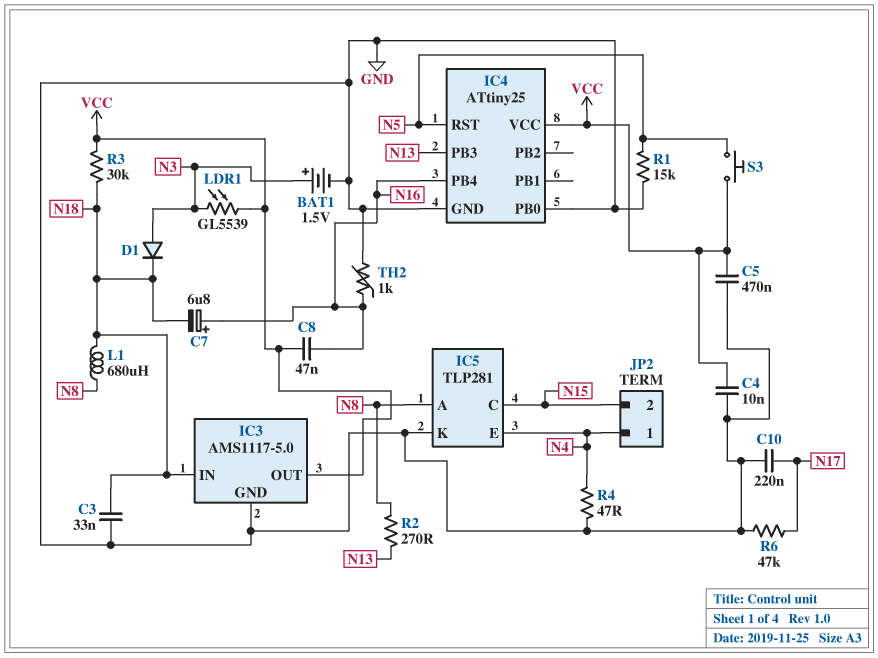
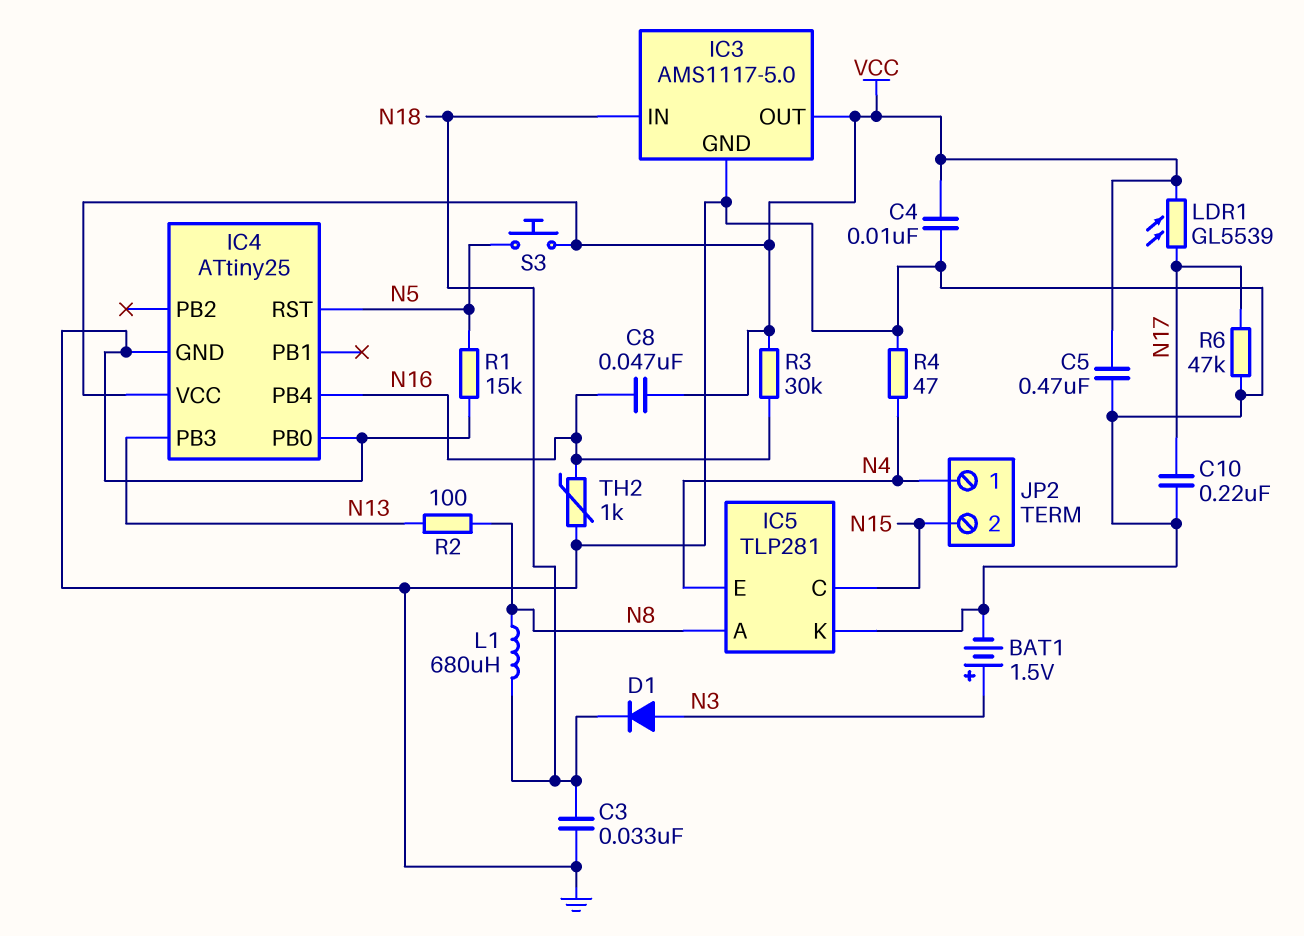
C7: 6.8uF (plus N16, minus N18) -> none
LDR1: GL5539 (N3, VCC) -> GL5539 (N17, VCC)
R2: 270 (N8, N13) -> 100 (N8, N13)
R3: 30k (N18, VCC) -> 30k (N16, VCC)

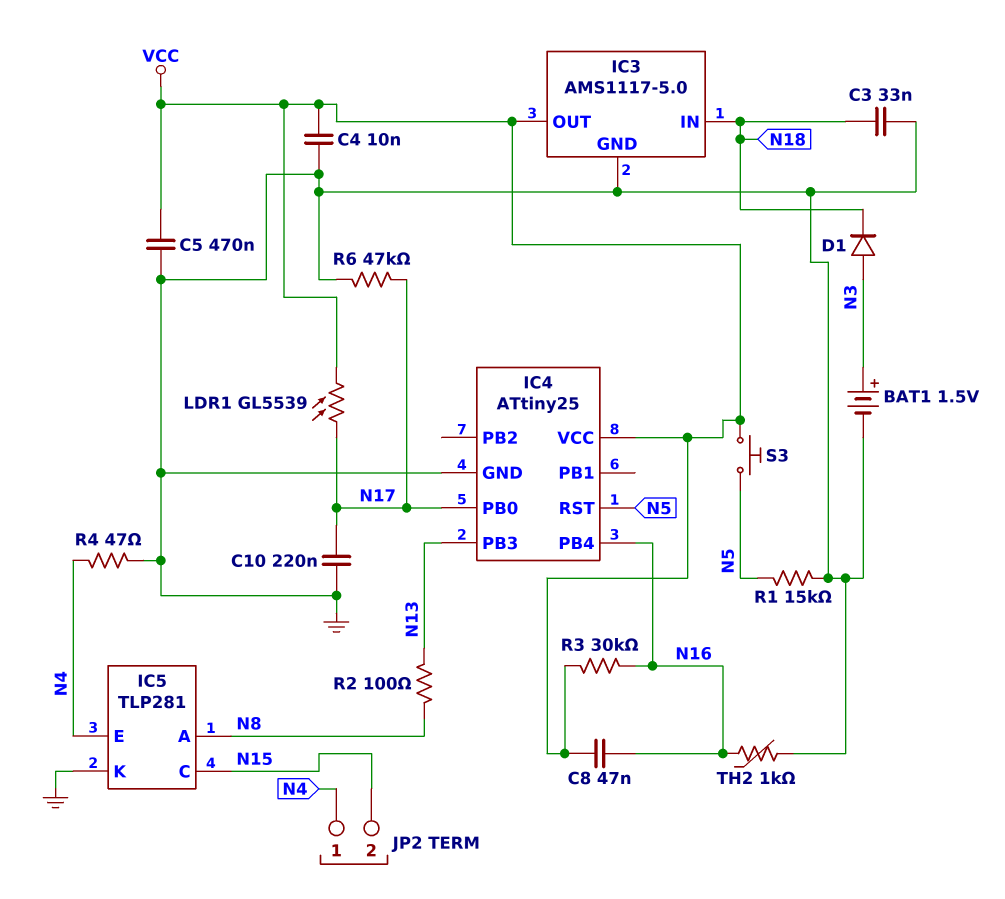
IC4 pin PB0: GND -> N17
L1: 680uH (N8, N18) -> none

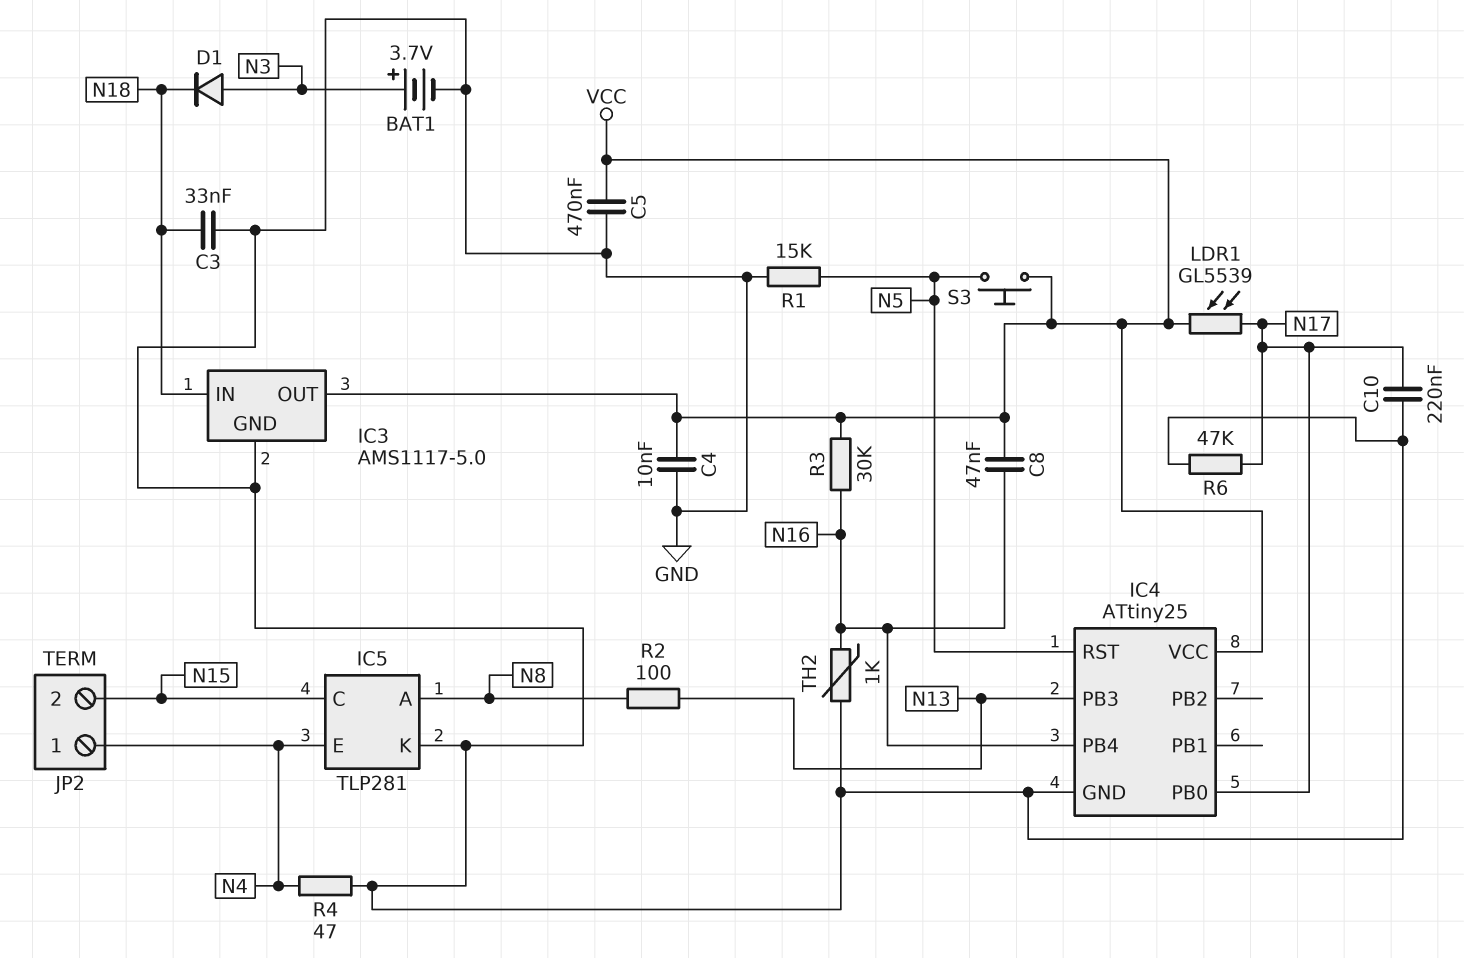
BAT1: 1.5V (plus N3, minus GND) -> 3.7V (plus N3, minus GND)

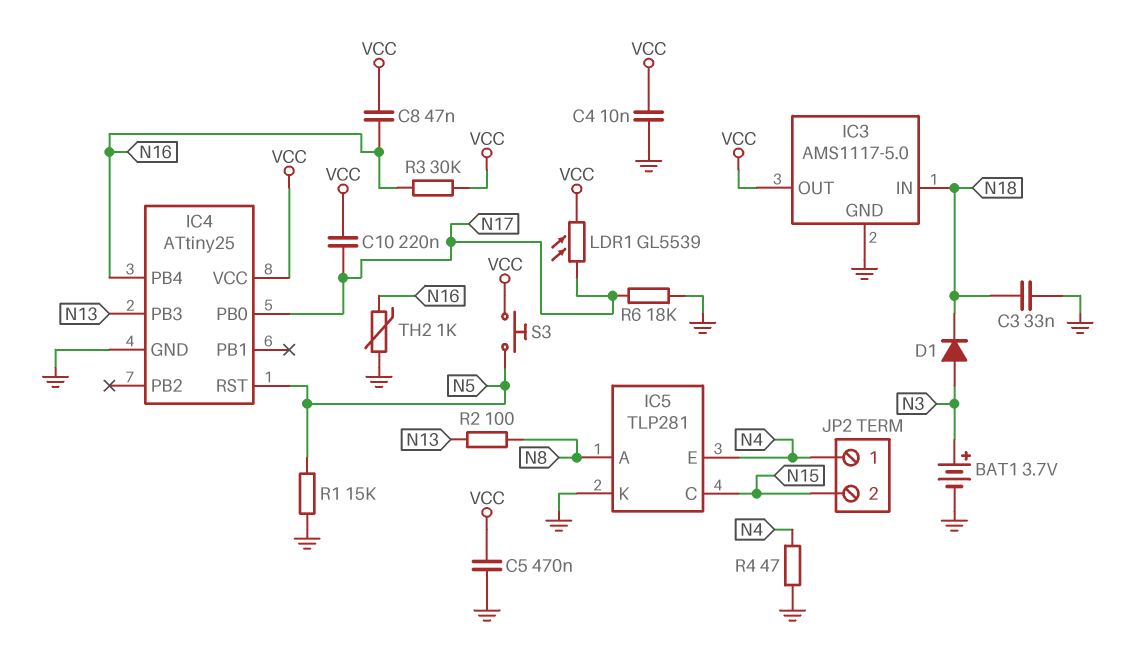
C10: 220nF (GND, N17) -> 220nF (N17, VCC)
R6: 47k (GND, N17) -> 18k (GND, N17)

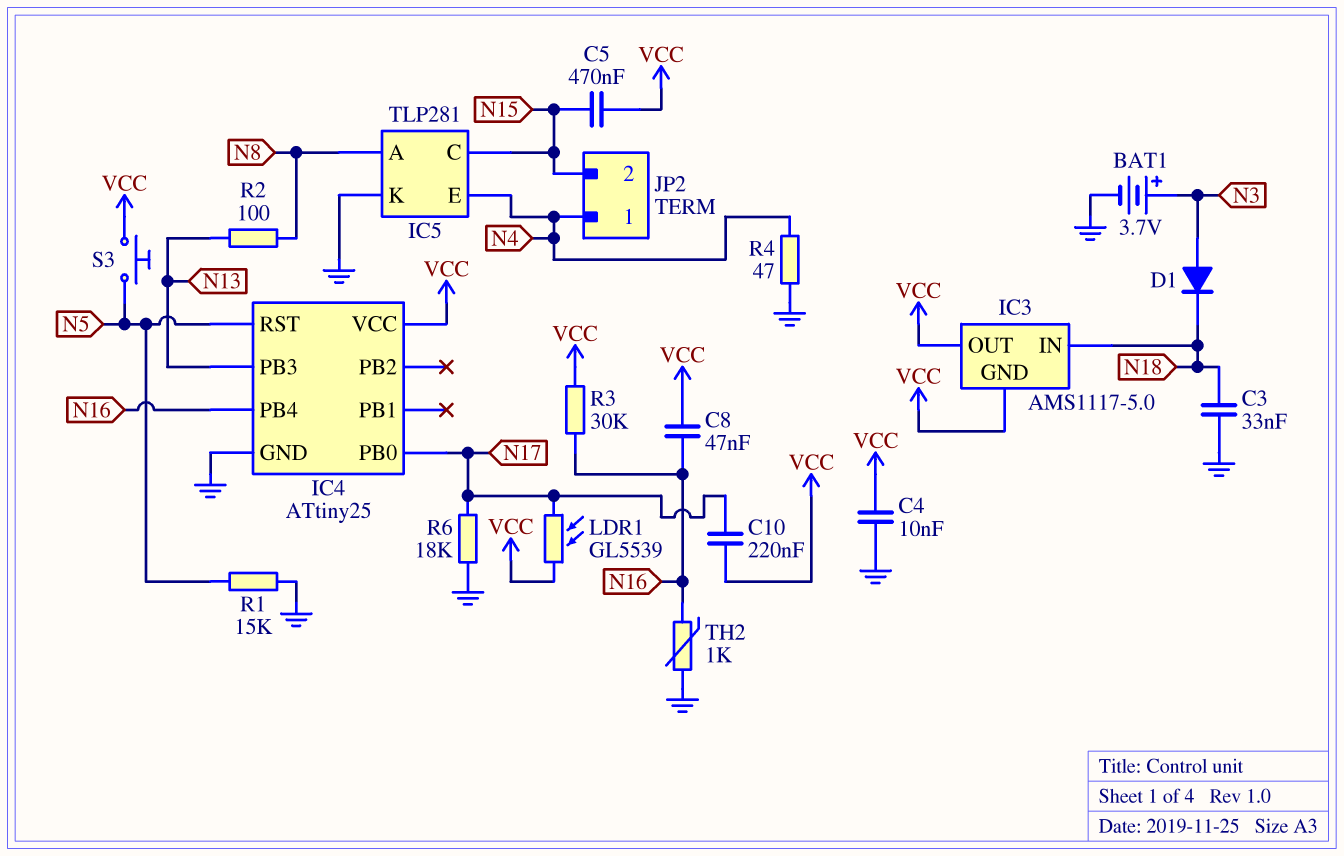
C5: 470nF (GND, VCC) -> 470nF (N15, VCC)
IC3 pin GND: GND -> VCC

